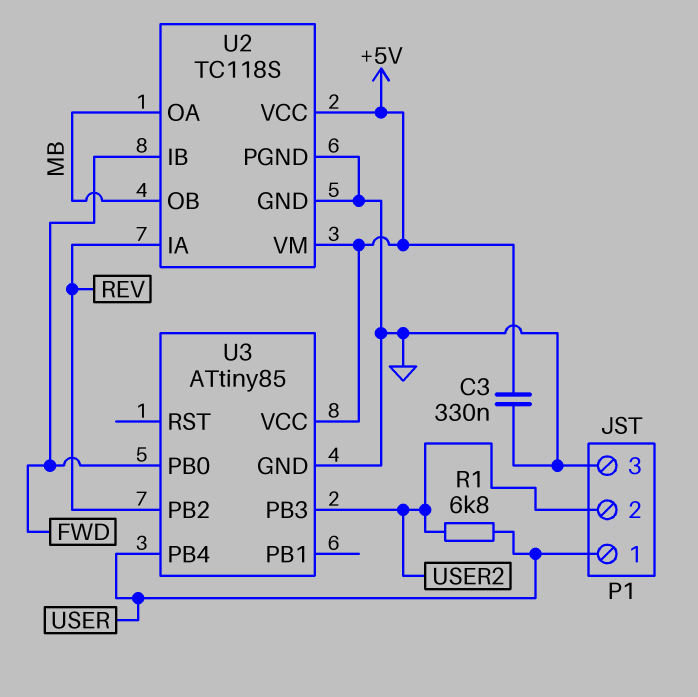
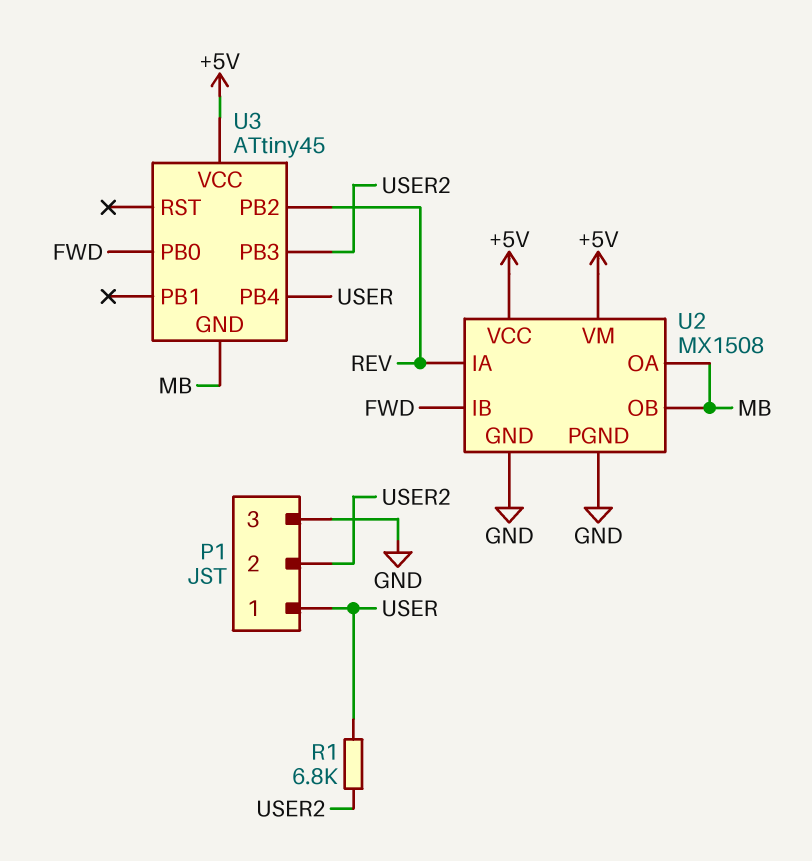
C3: 330nF (+5V, GND) -> none
U2: TC118S -> MX1508
U3: ATtiny85 -> ATtiny45
U3 pin GND: GND -> MB

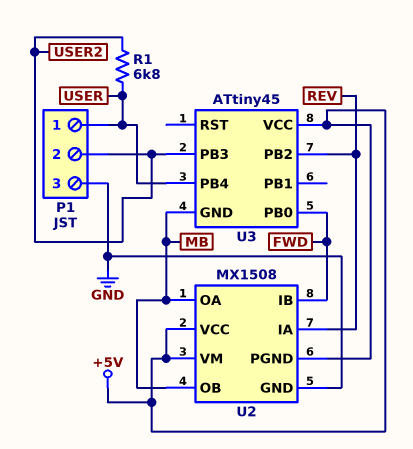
U2 pin PGND: GND -> +5V

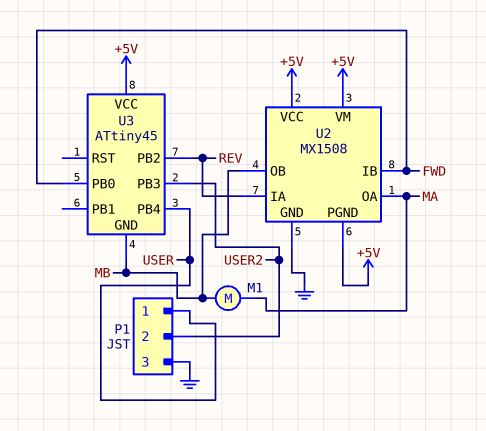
M1: none -> motor (MA, MB)
R1: 6.8k (USER, USER2) -> none
U2 pin OA: MB -> MA

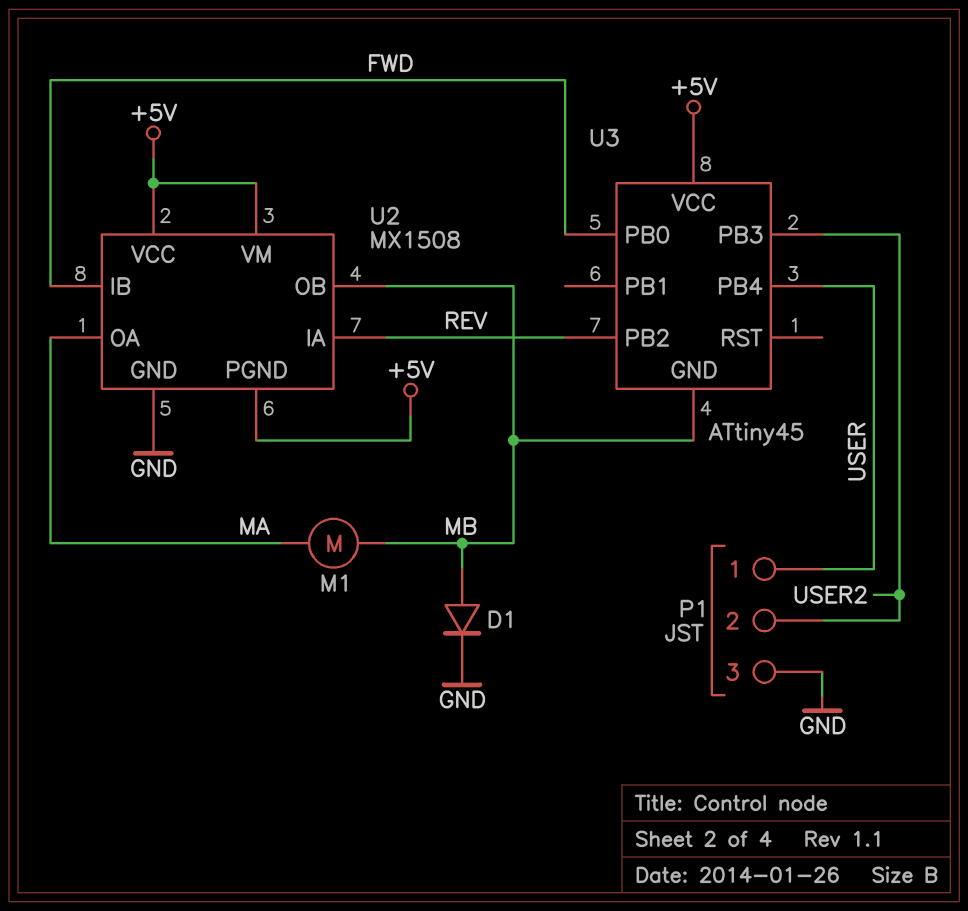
D1: none -> diode (A MB, K GND)

